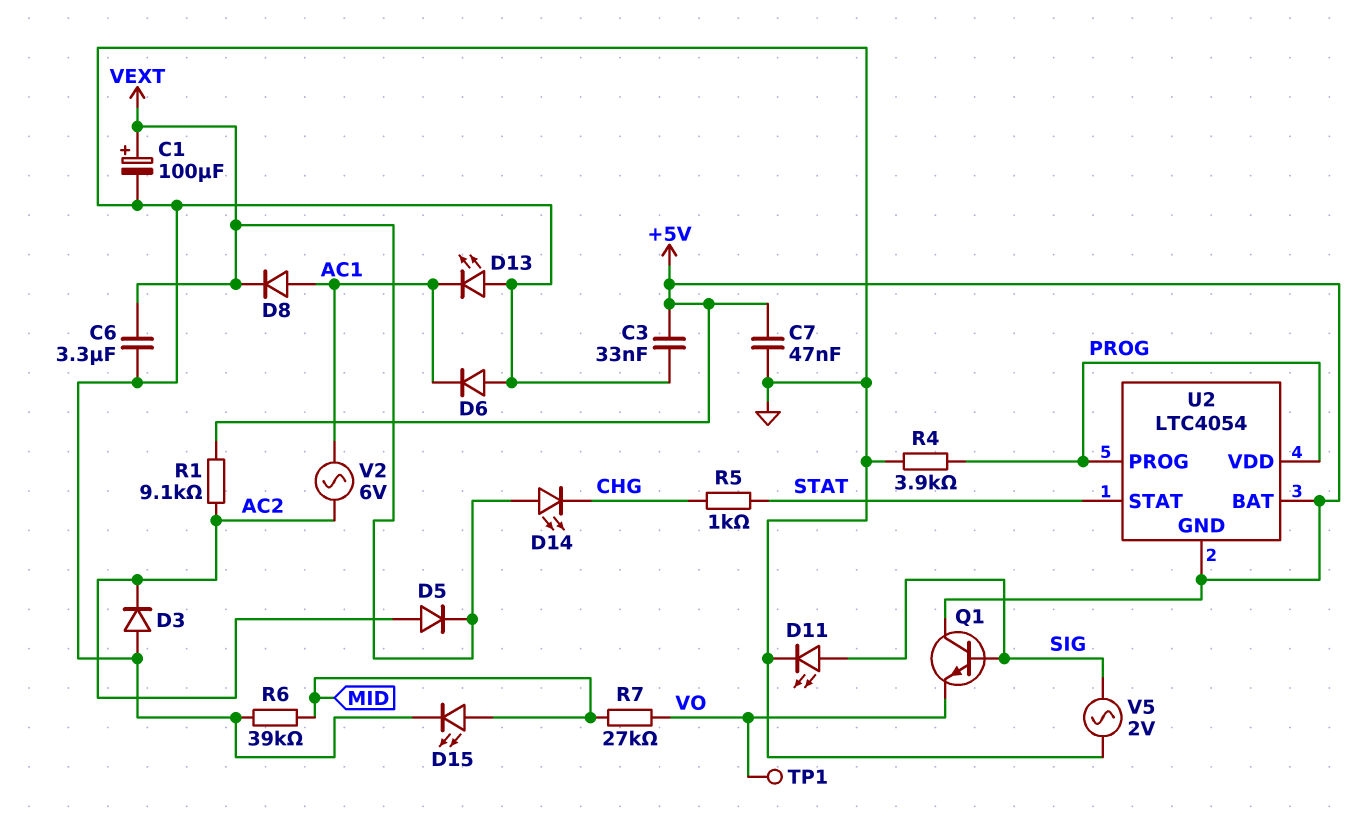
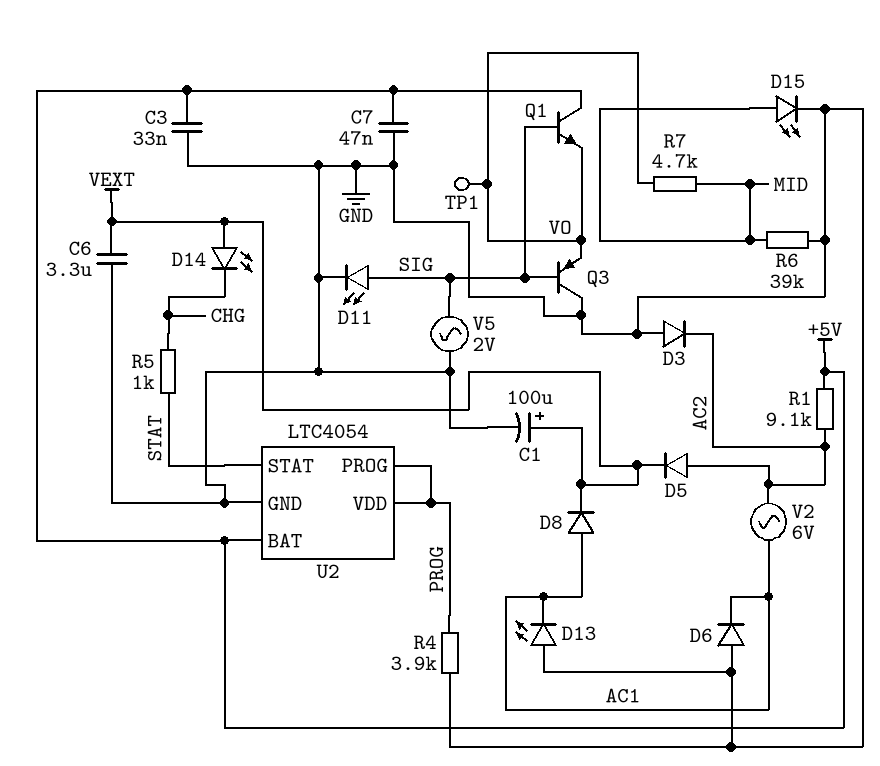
Q3: none -> PNP (B SIG, C GND, E VO)
R7: 27k (MID, VO) -> 4.7k (MID, VO)
U2 pin GND: +5V -> GND

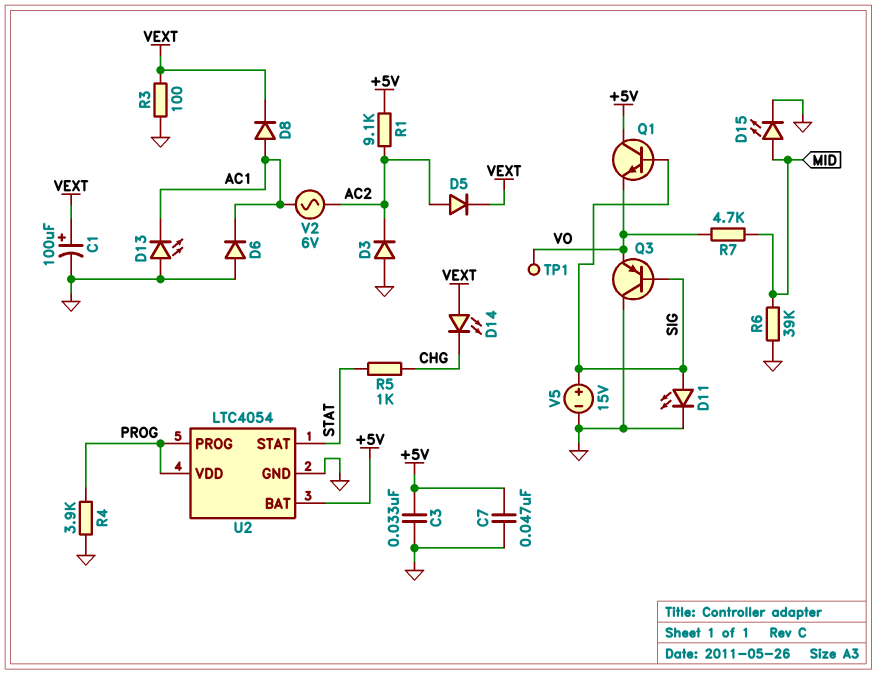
C6: 3.3uF (GND, VEXT) -> none
R3: none -> 100 (GND, VEXT)
V5: AC 2V (GND, SIG) -> 15V (plus SIG, minus GND)

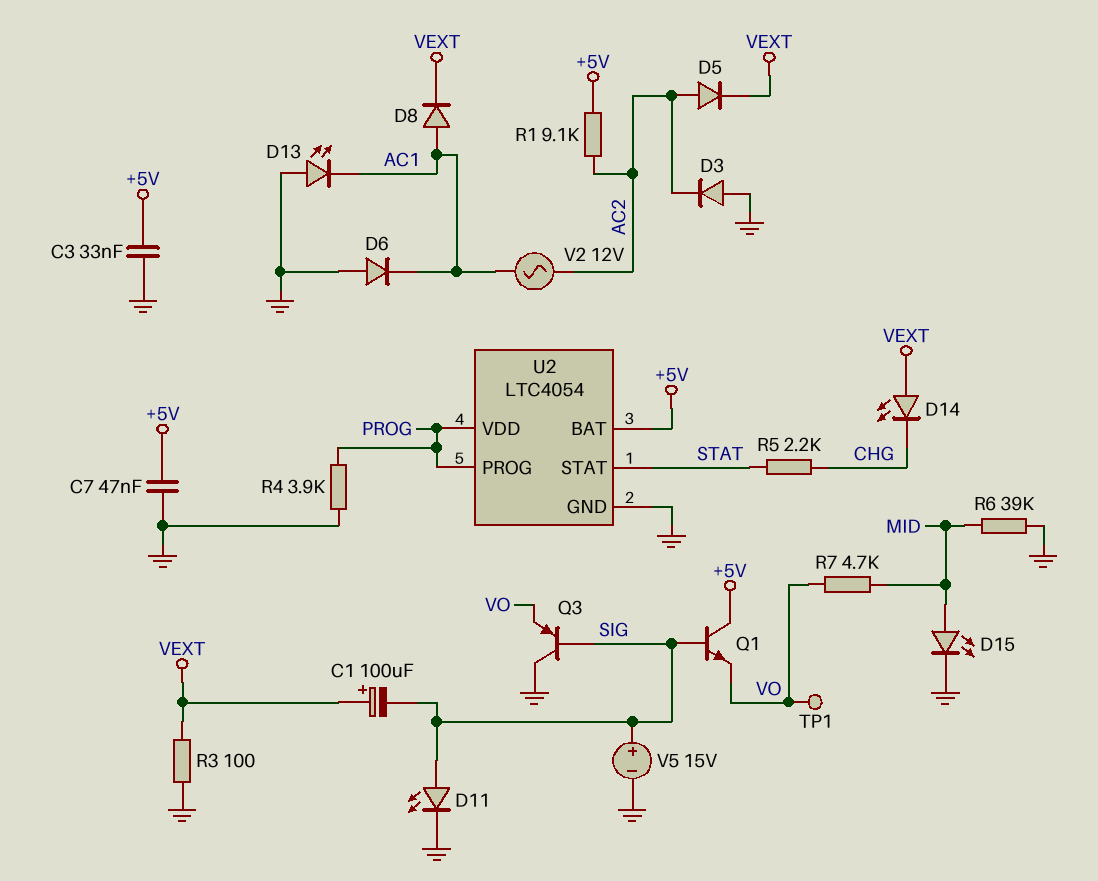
C1: 100uF (plus VEXT, minus GND) -> 100uF (plus VEXT, minus SIG)
R5: 1k (CHG, STAT) -> 2.2k (CHG, STAT)
V2: AC 6V (AC1, AC2) -> AC 12V (AC1, AC2)

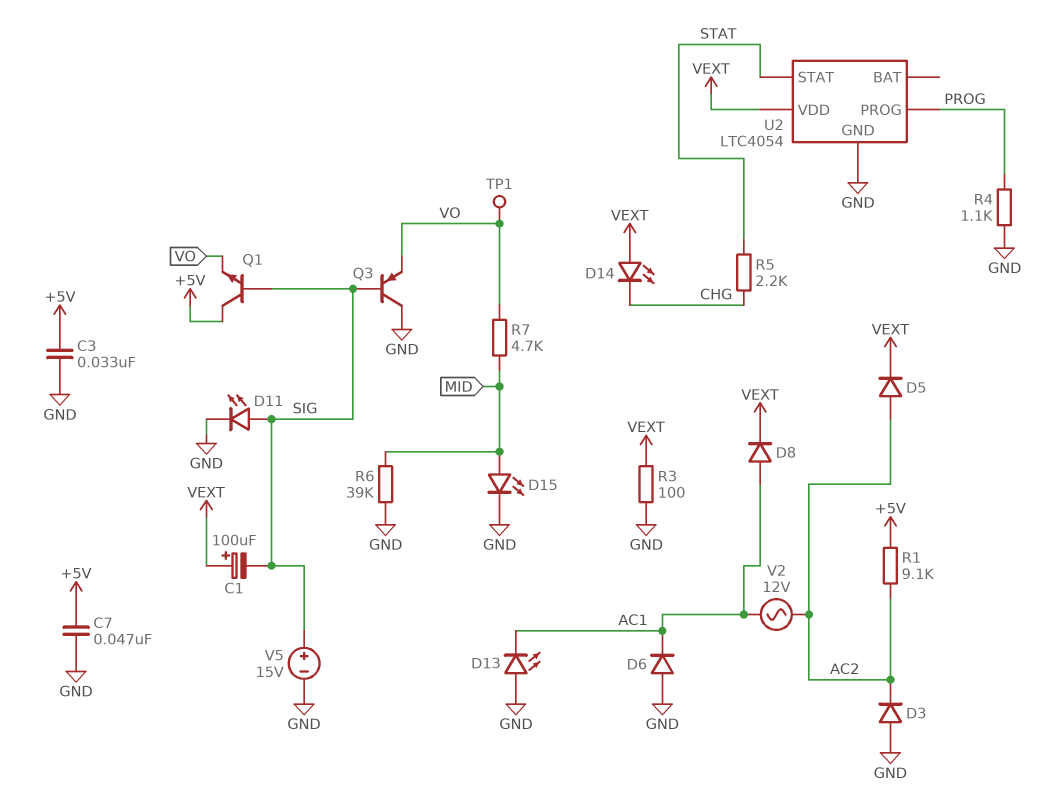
R4: 3.9k (GND, PROG) -> 1.1k (GND, PROG)
U2 pin BAT: +5V -> none
U2 pin VDD: PROG -> VEXT

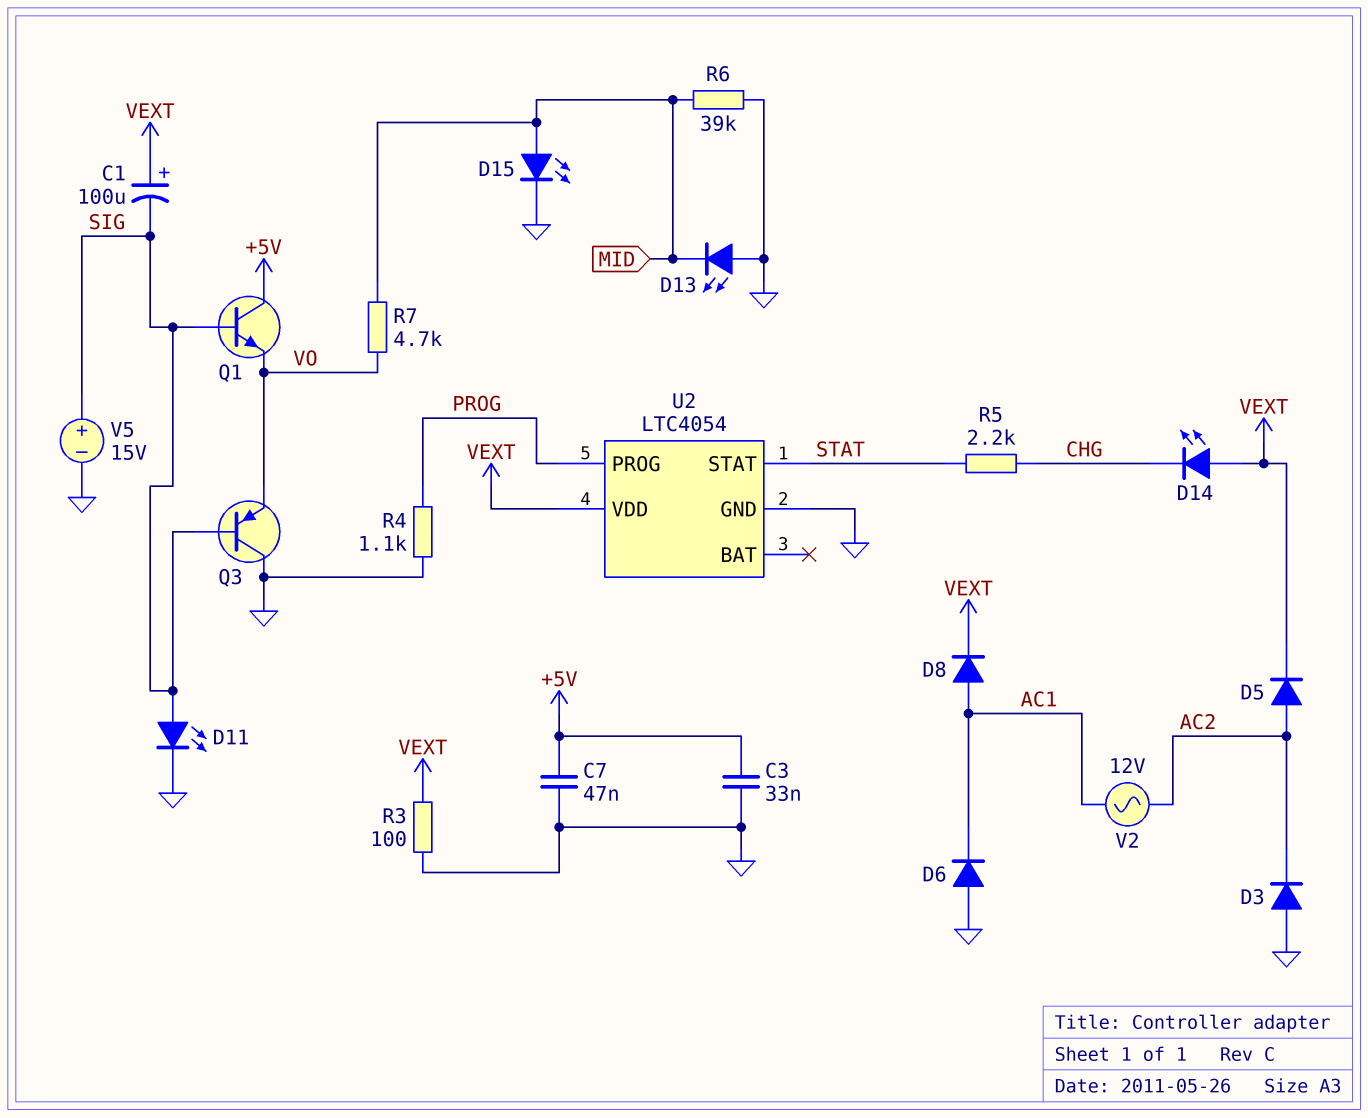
D13: LED (A GND, K AC1) -> LED (A GND, K MID)
R1: 9.1k (+5V, AC2) -> none
TP1: test point (VO) -> none

